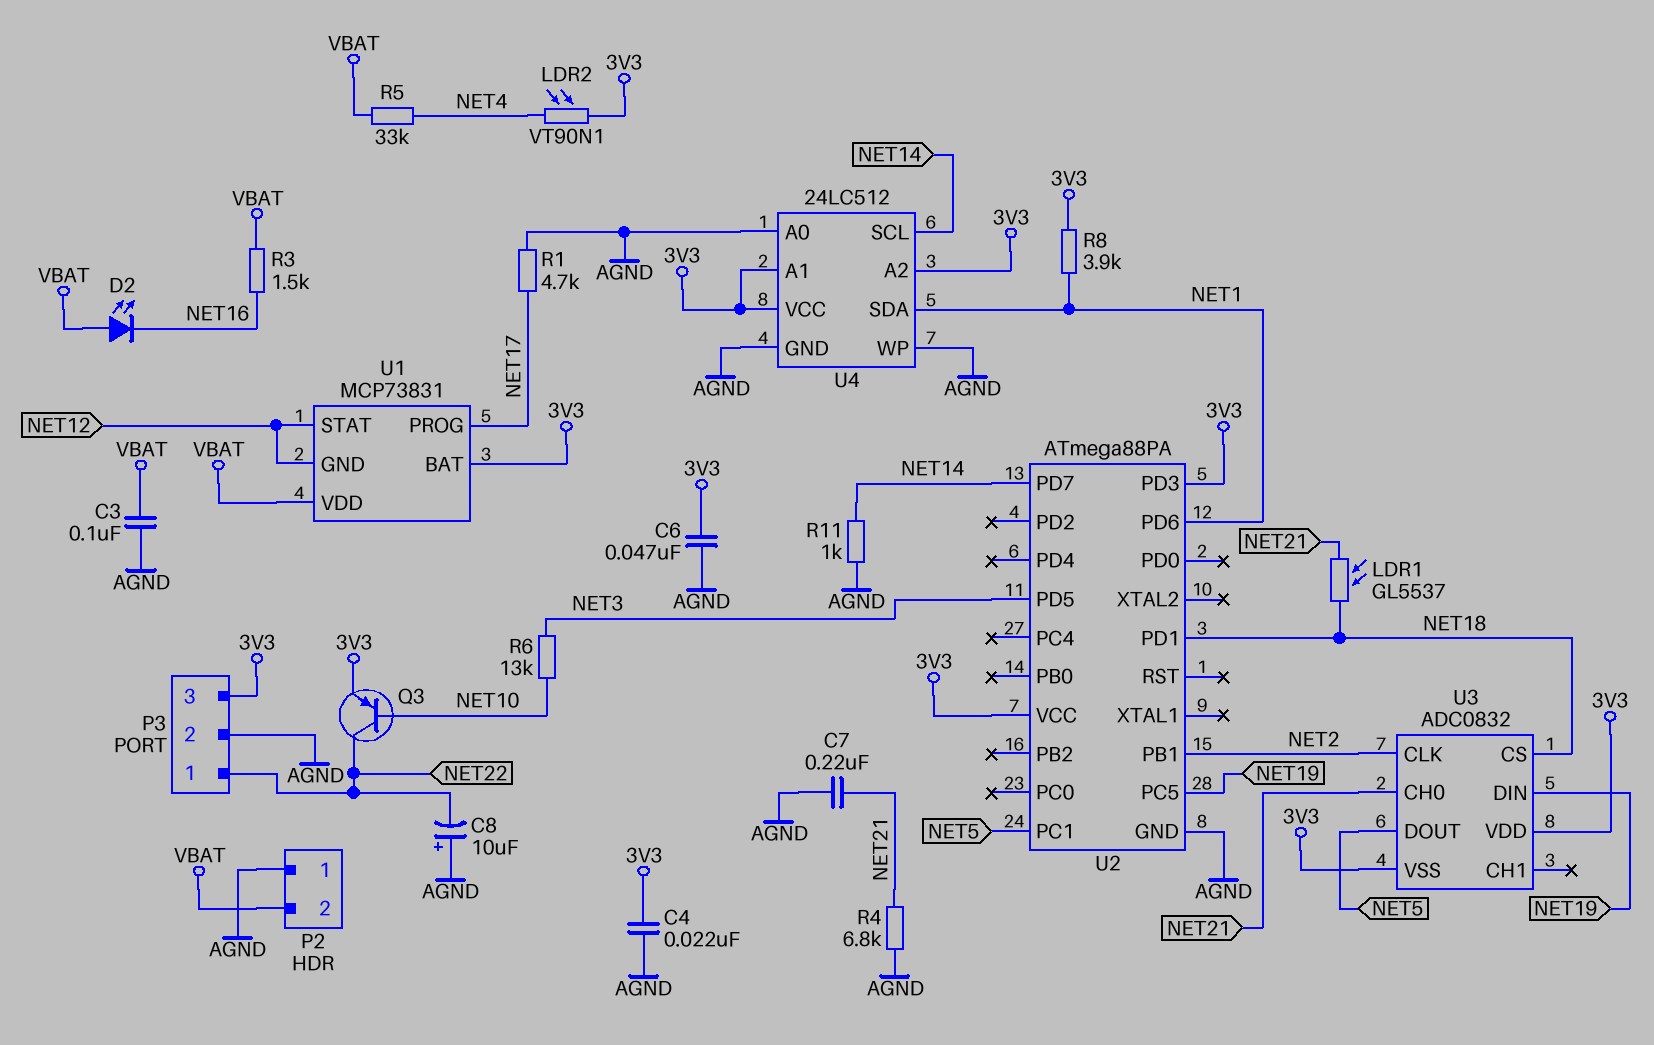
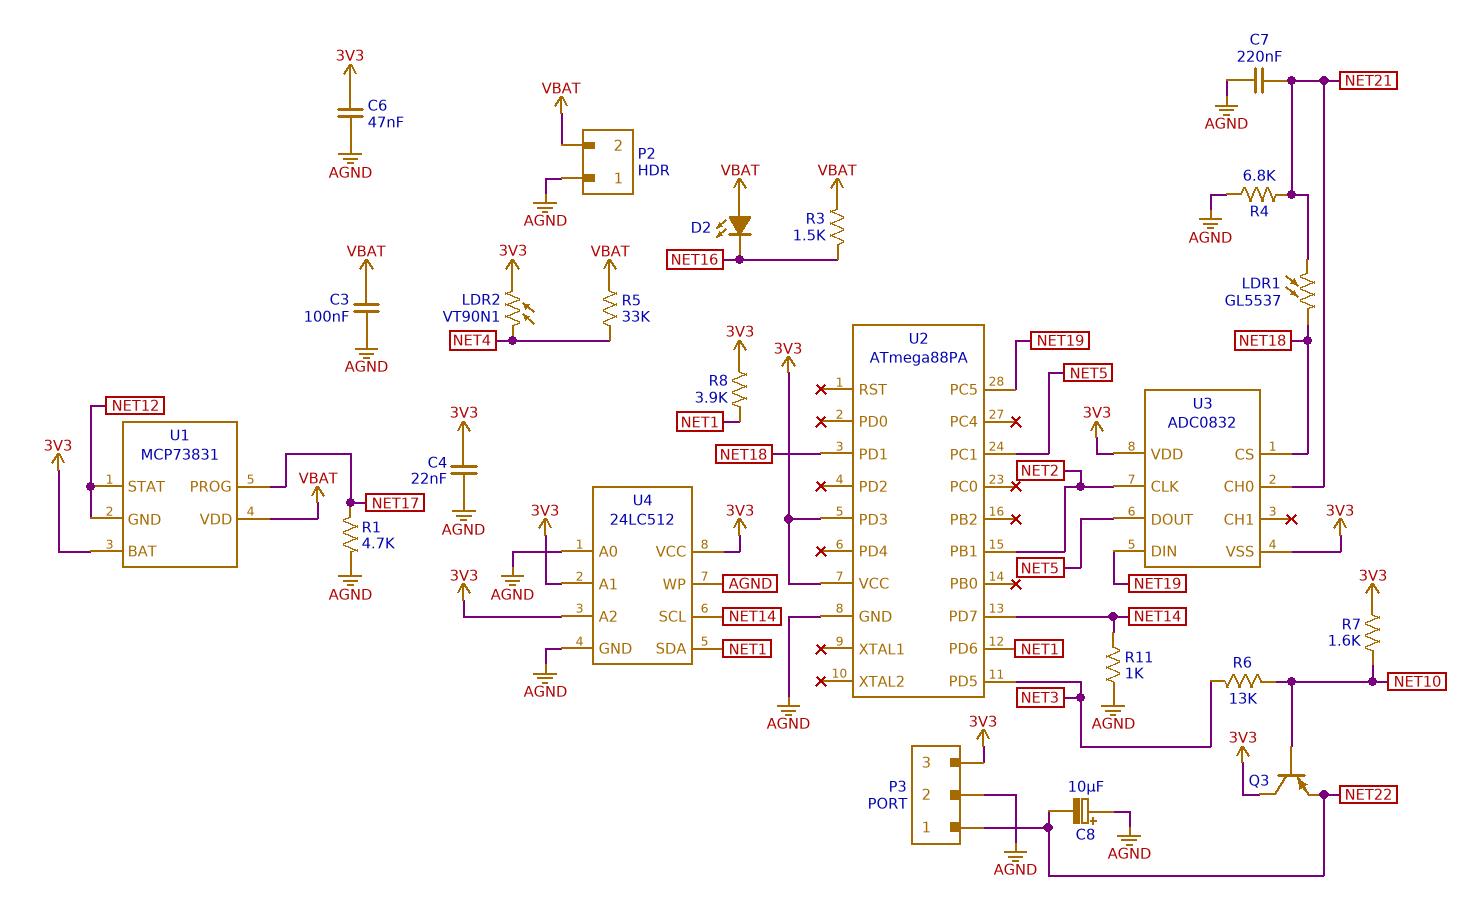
Q3: PNP (B NET10, C NET22, E 3V3) -> PNP (B NET10, C 3V3, E NET22)
R7: none -> 1.6k (3V3, NET10)

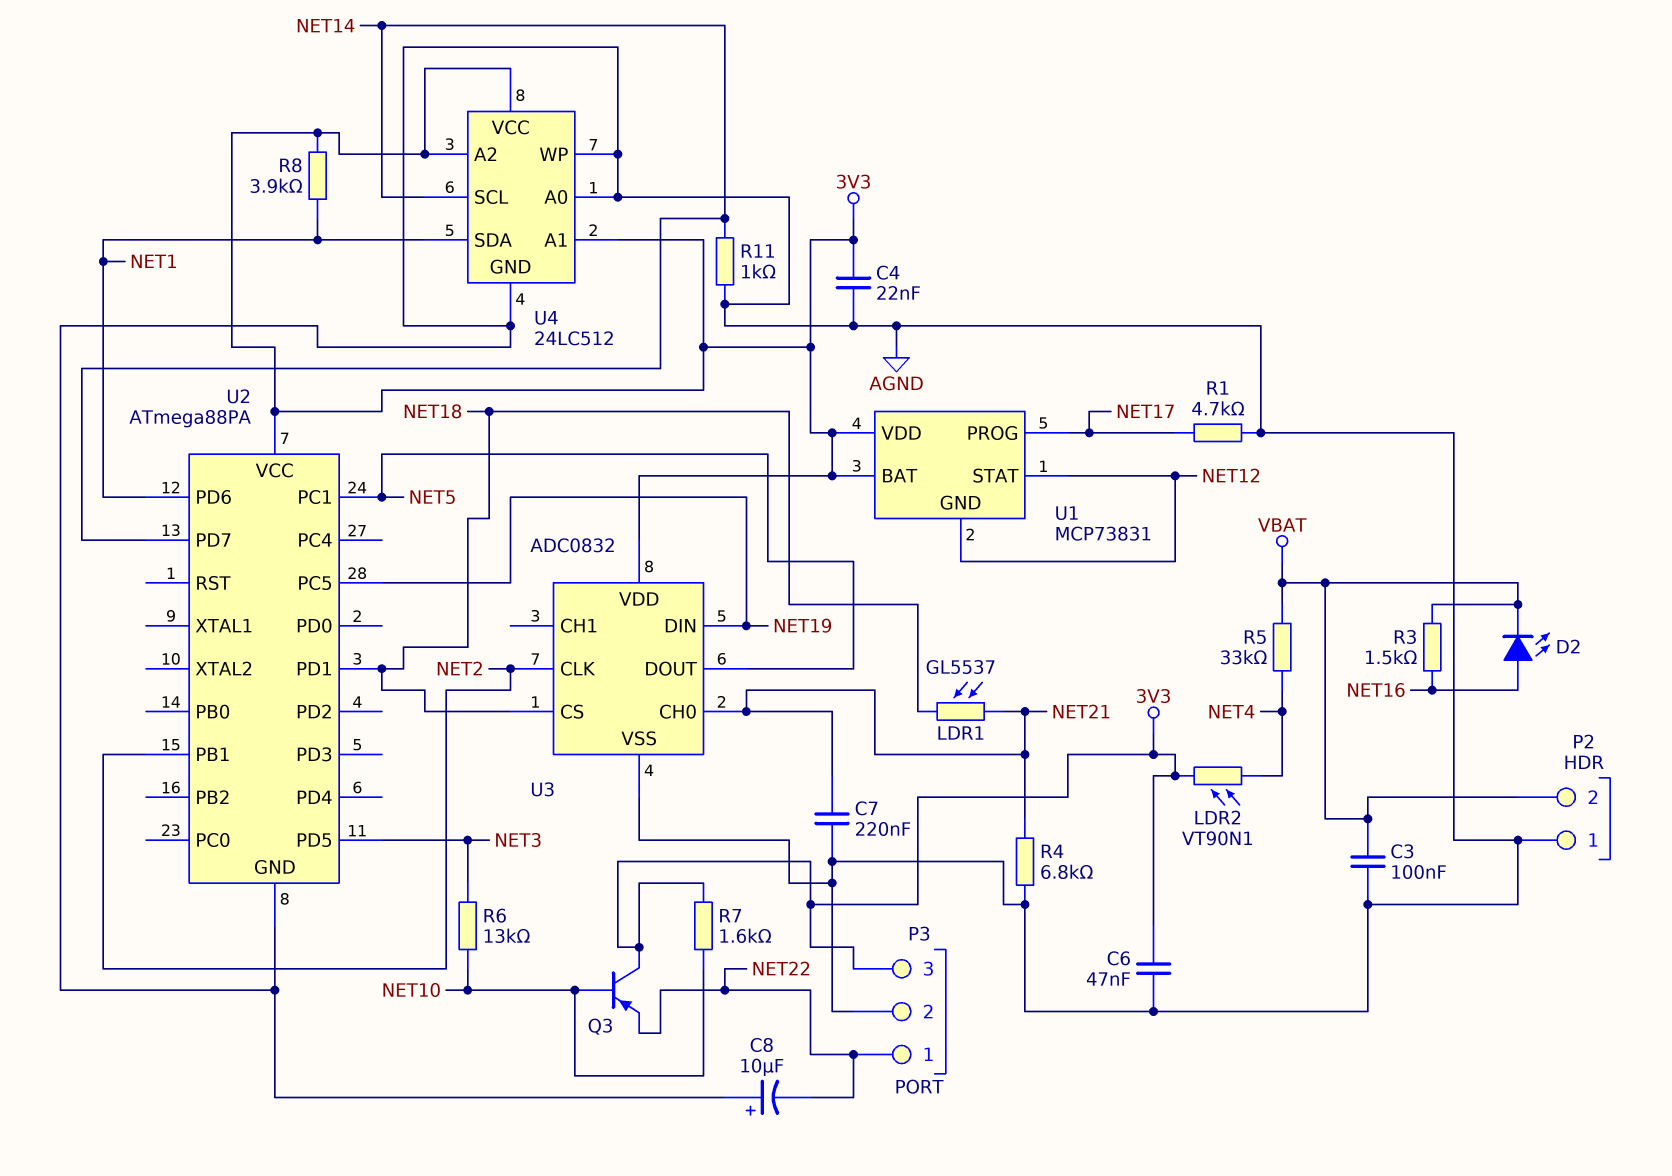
D2: LED (A VBAT, K NET16) -> LED (A NET16, K VBAT)
U1 pin VDD: VBAT -> 3V3
U2 pin PD3: 3V3 -> none
U3 pin VSS: 3V3 -> AGND

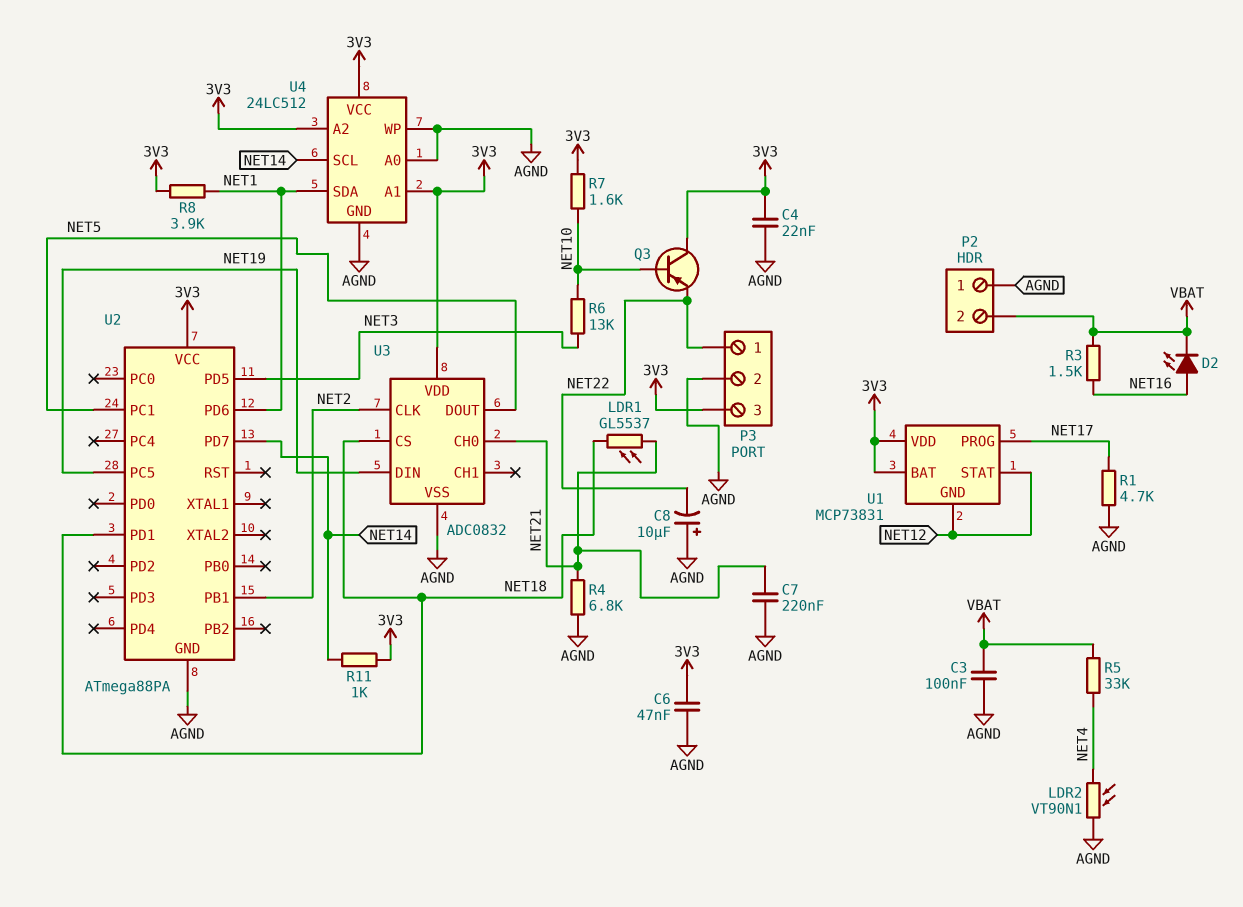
LDR2: VT90N1 (3V3, NET4) -> VT90N1 (AGND, NET4)
R11: 1k (AGND, NET14) -> 1k (3V3, NET14)

